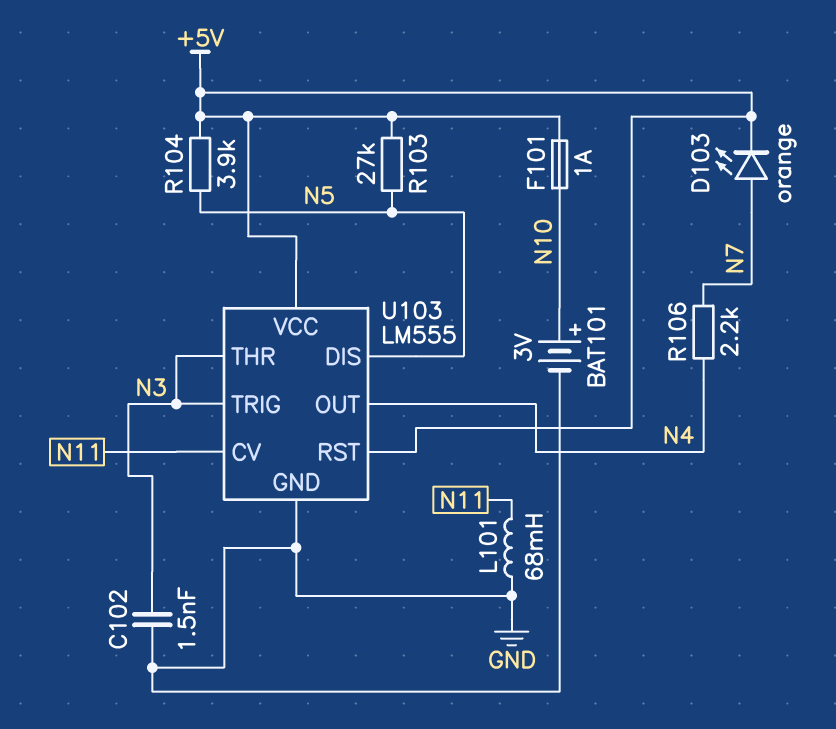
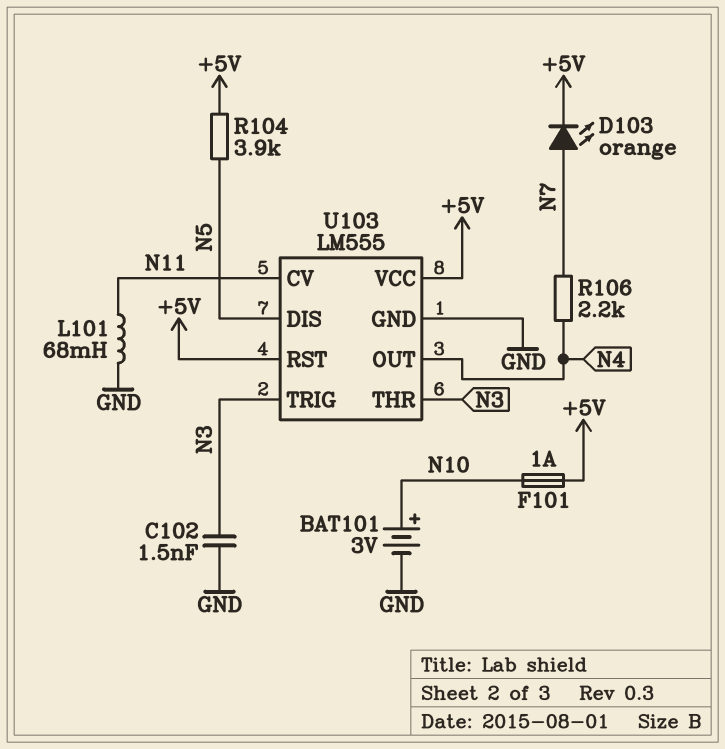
R103: 27k (+5V, N5) -> none

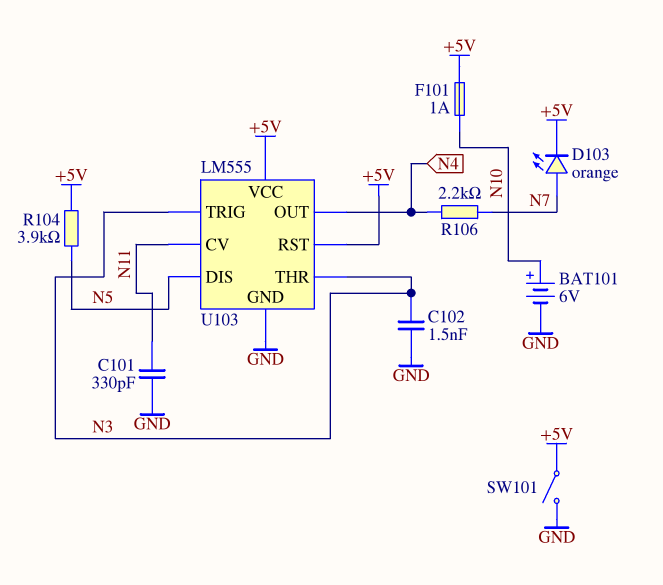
BAT101: 3V (plus N10, minus GND) -> 6V (plus N10, minus GND)
C101: none -> 330pF (GND, N11)
L101: 68mH (GND, N11) -> none
SW101: none -> switch (+5V, GND)

